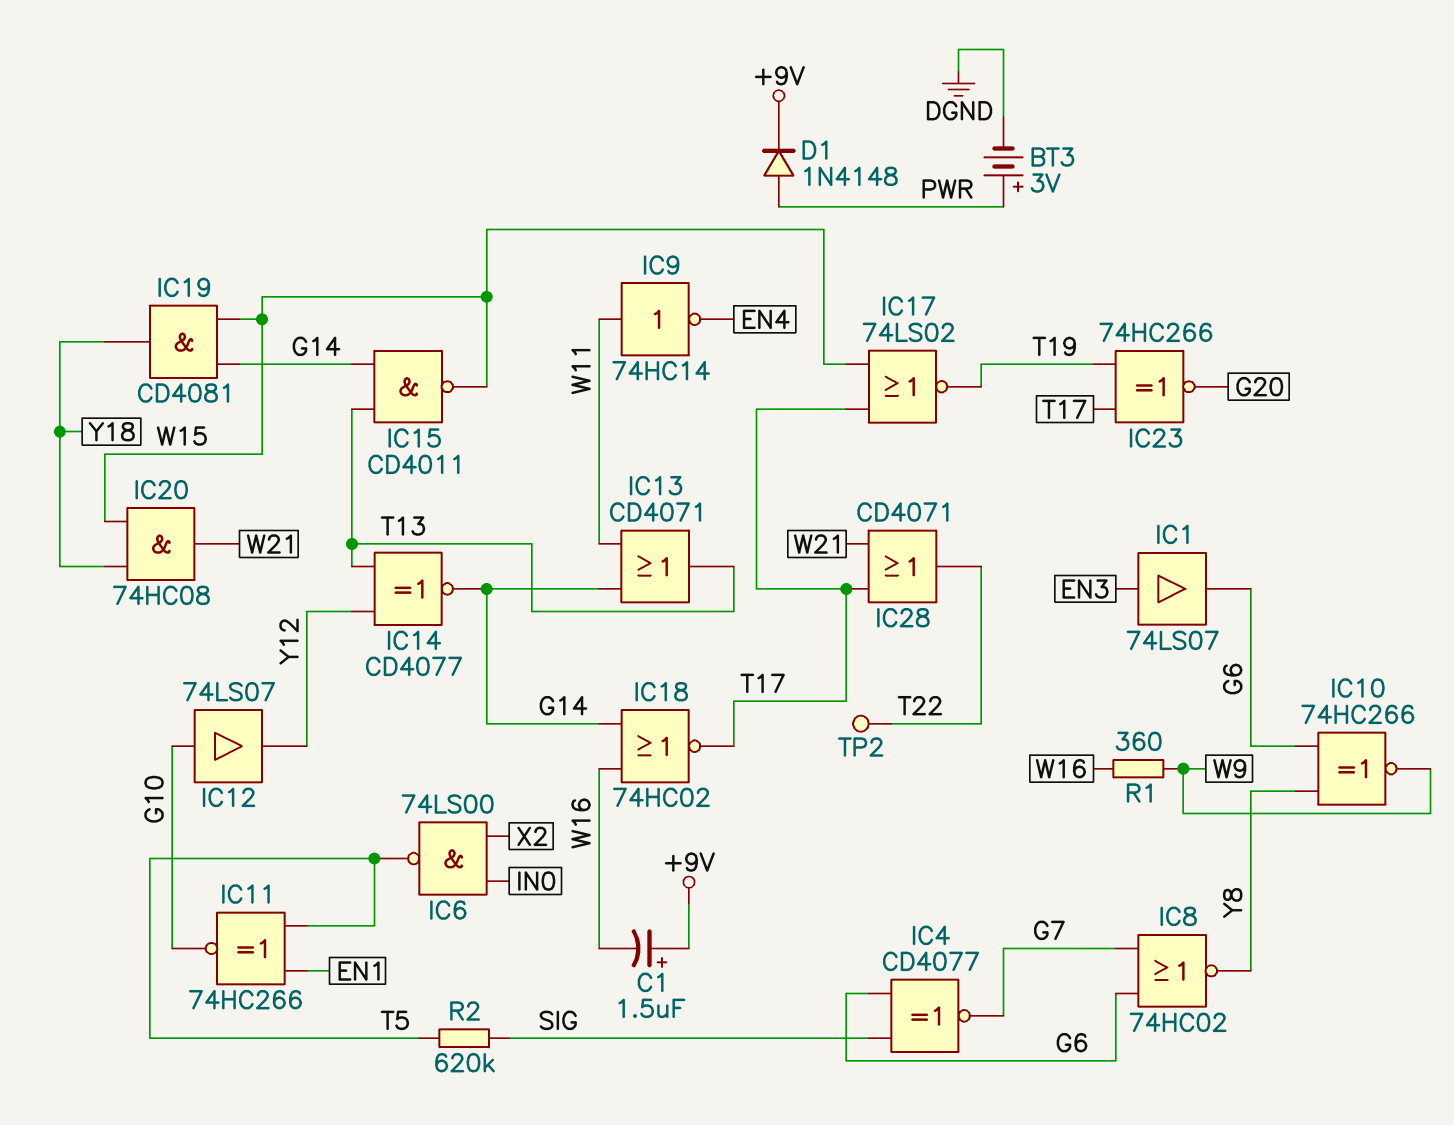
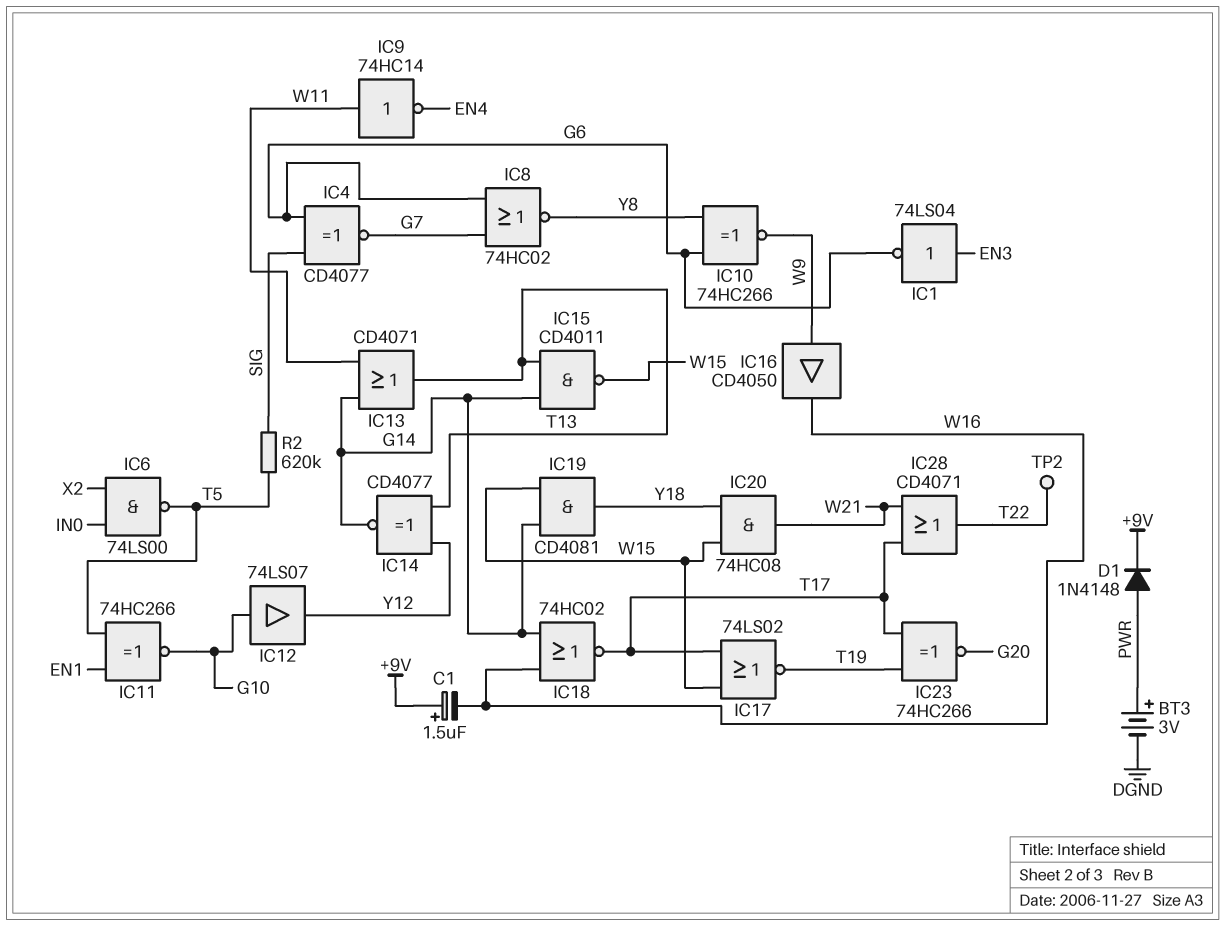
IC1: buffer 74LS07 (in EN3, out G6) -> NOT 74LS04 (in EN3, out G6)
IC16: none -> buffer CD4050 (in W9, out W16)
R1: 360 (W9, W16) -> none

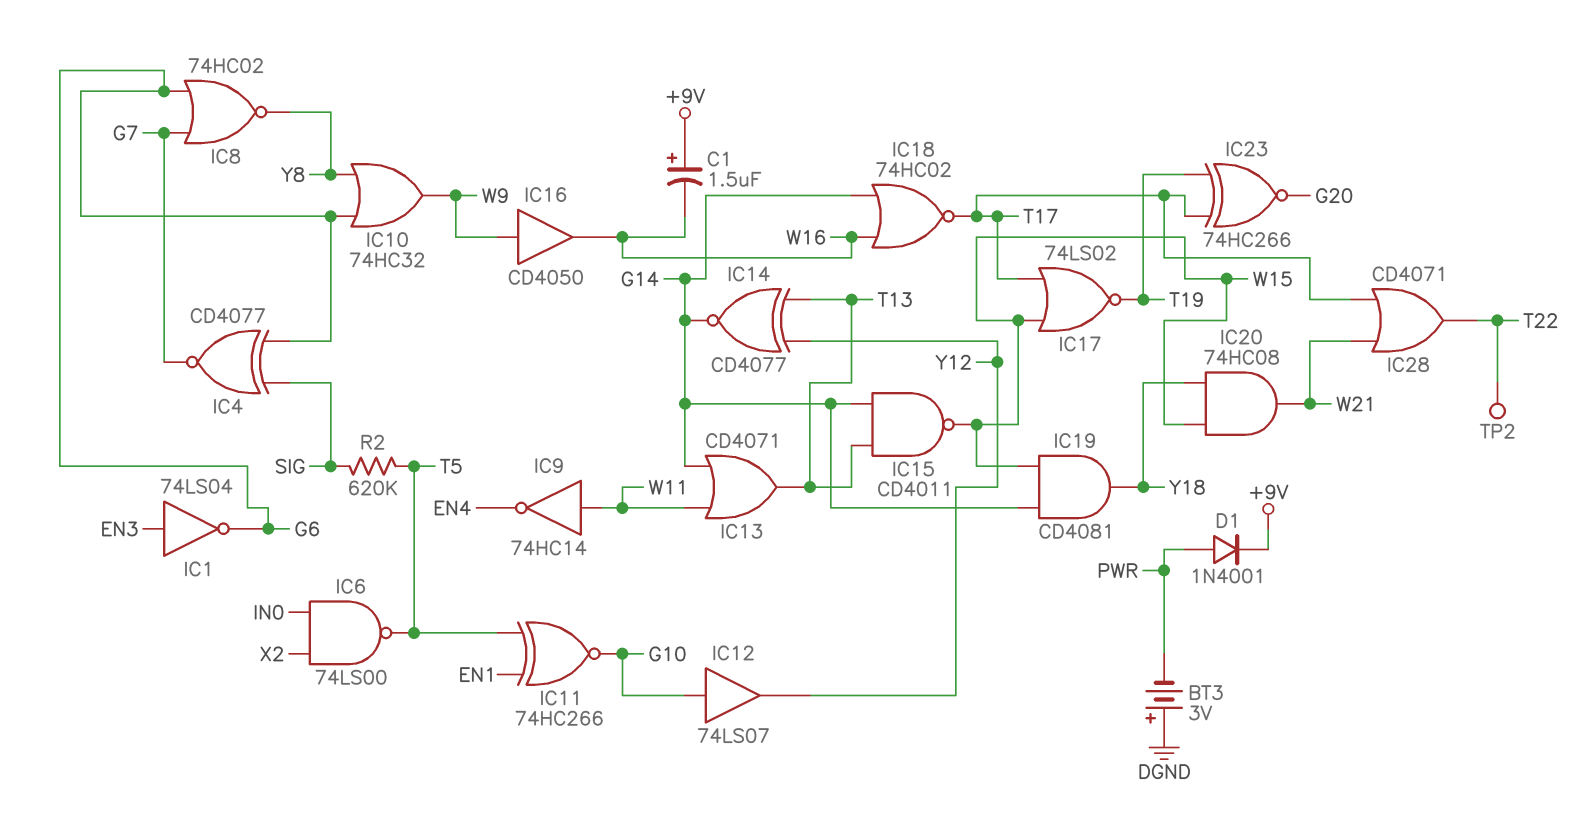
BT3: 3V (plus PWR, minus DGND) -> 3V (plus DGND, minus PWR)
D1: diode 1N4148 (A PWR, K +9V) -> diode 1N4001 (A PWR, K +9V)
IC10: XNOR 74HC266 (in G6, in Y8, out W9) -> OR 74HC32 (in G6, in Y8, out W9)

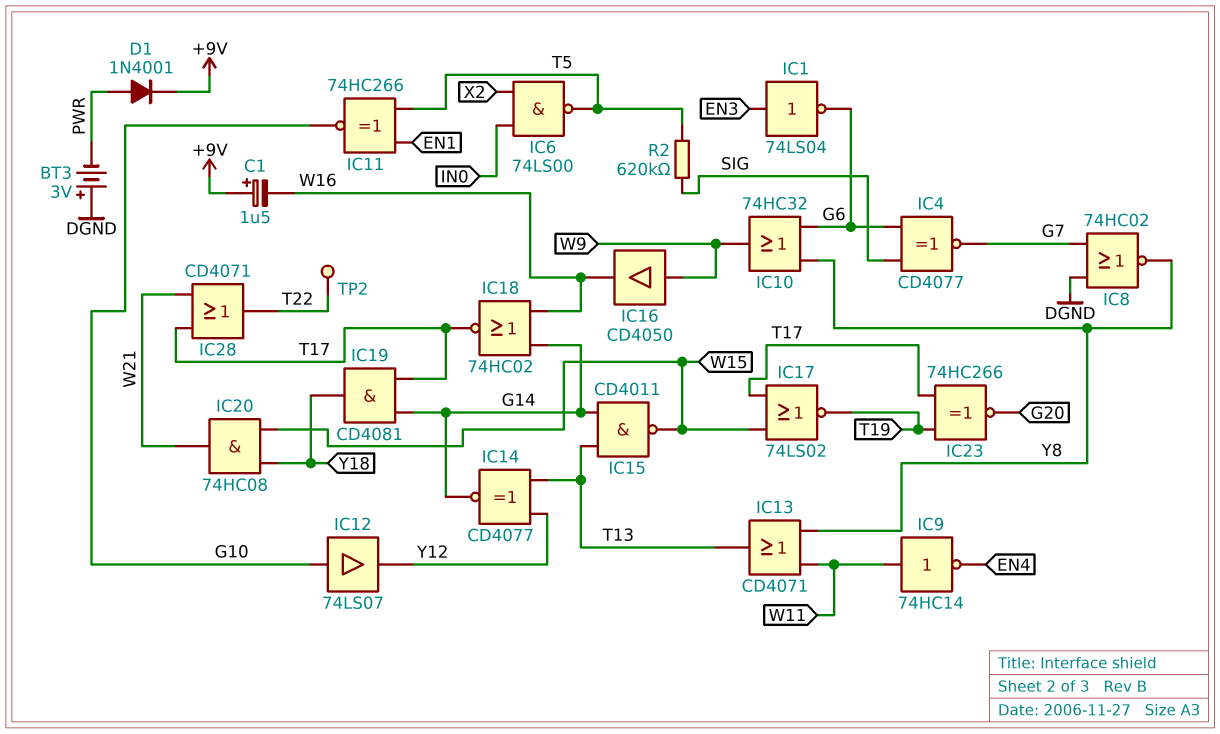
IC8: NOR 74HC02 (in G6, in G7, out Y8) -> NOR 74HC02 (in DGND, in G7, out Y8)
IC13: OR CD4071 (in G14, in W11, out T13) -> OR CD4071 (in W11, in Y8, out T13)
IC19: AND CD4081 (in G14, in W15, out Y18) -> AND CD4081 (in G14, in T17, out Y18)

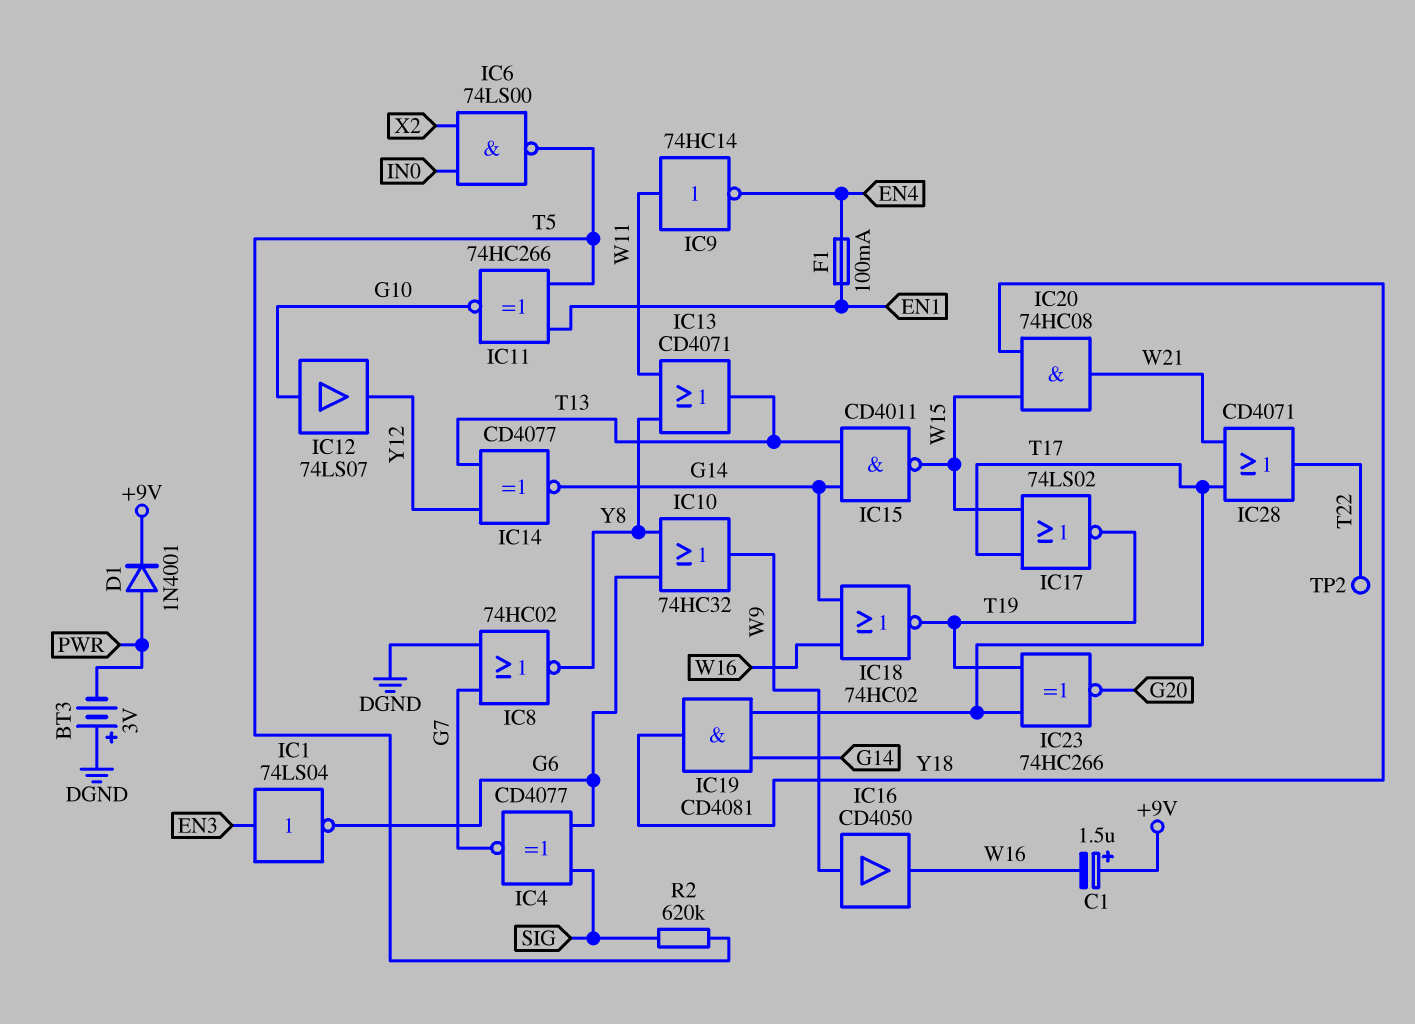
F1: none -> 100mA (EN1, EN4)
IC18: NOR 74HC02 (in G14, in W16, out T17) -> NOR 74HC02 (in G14, in W16, out T19)

